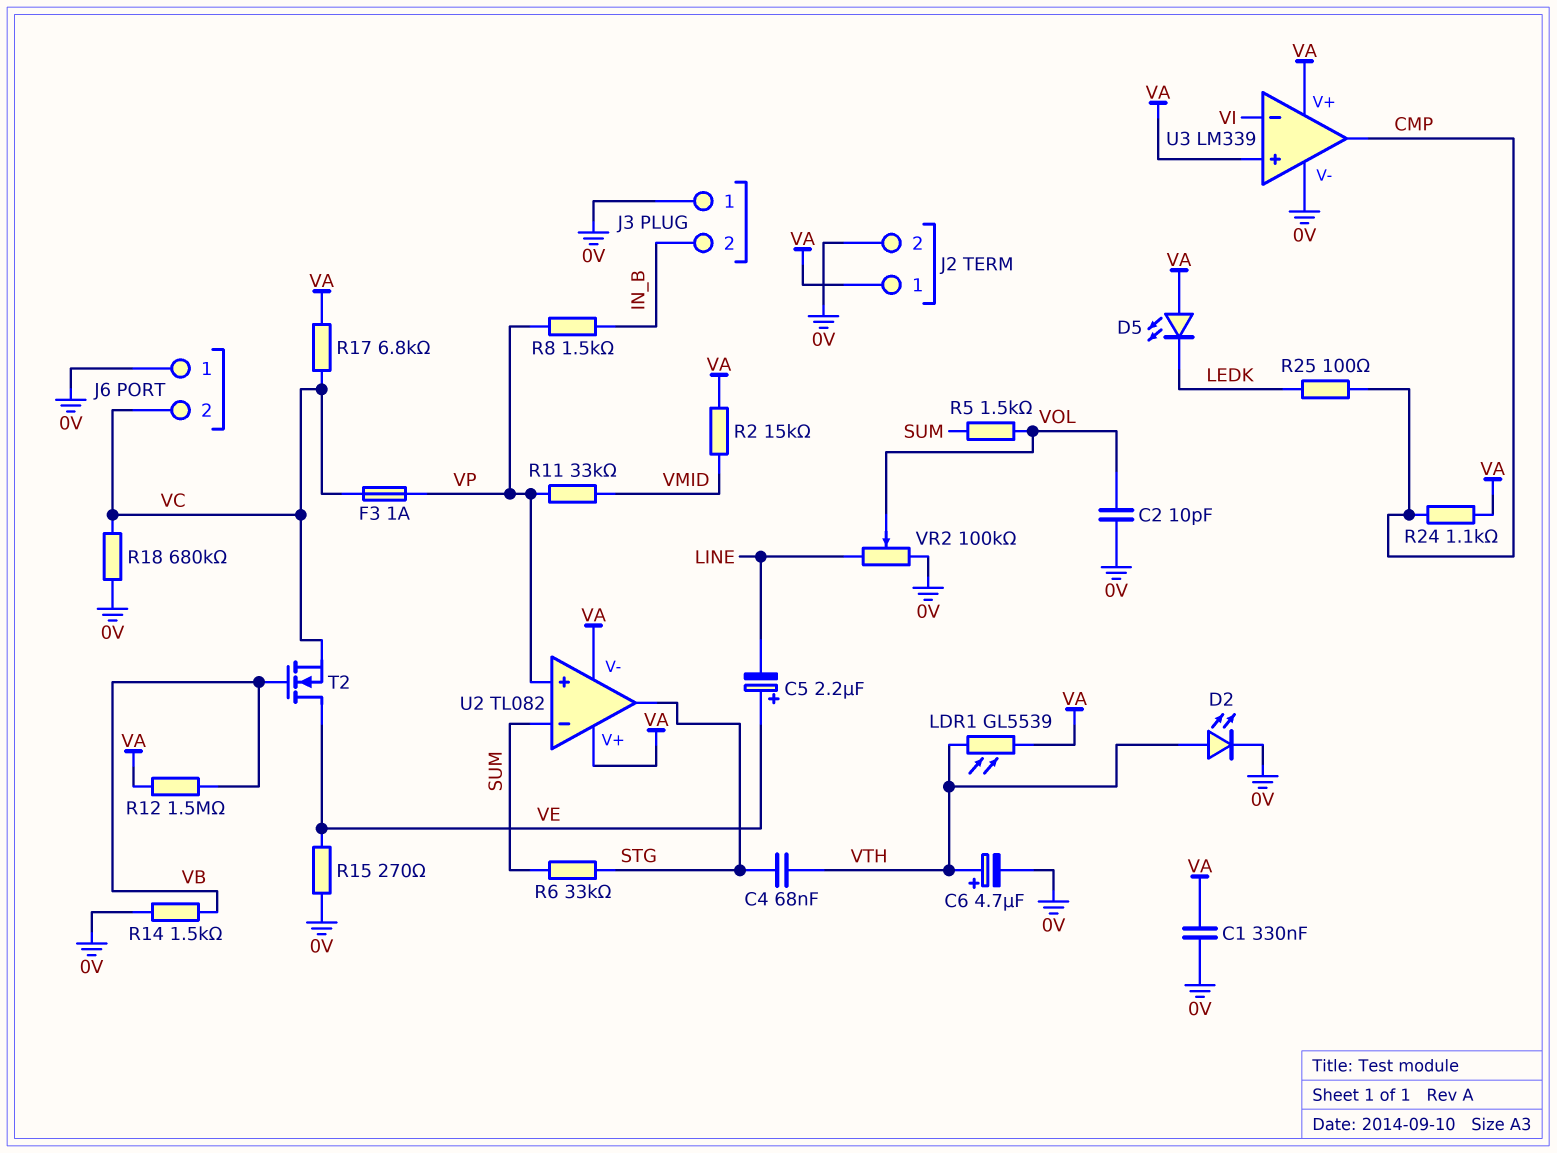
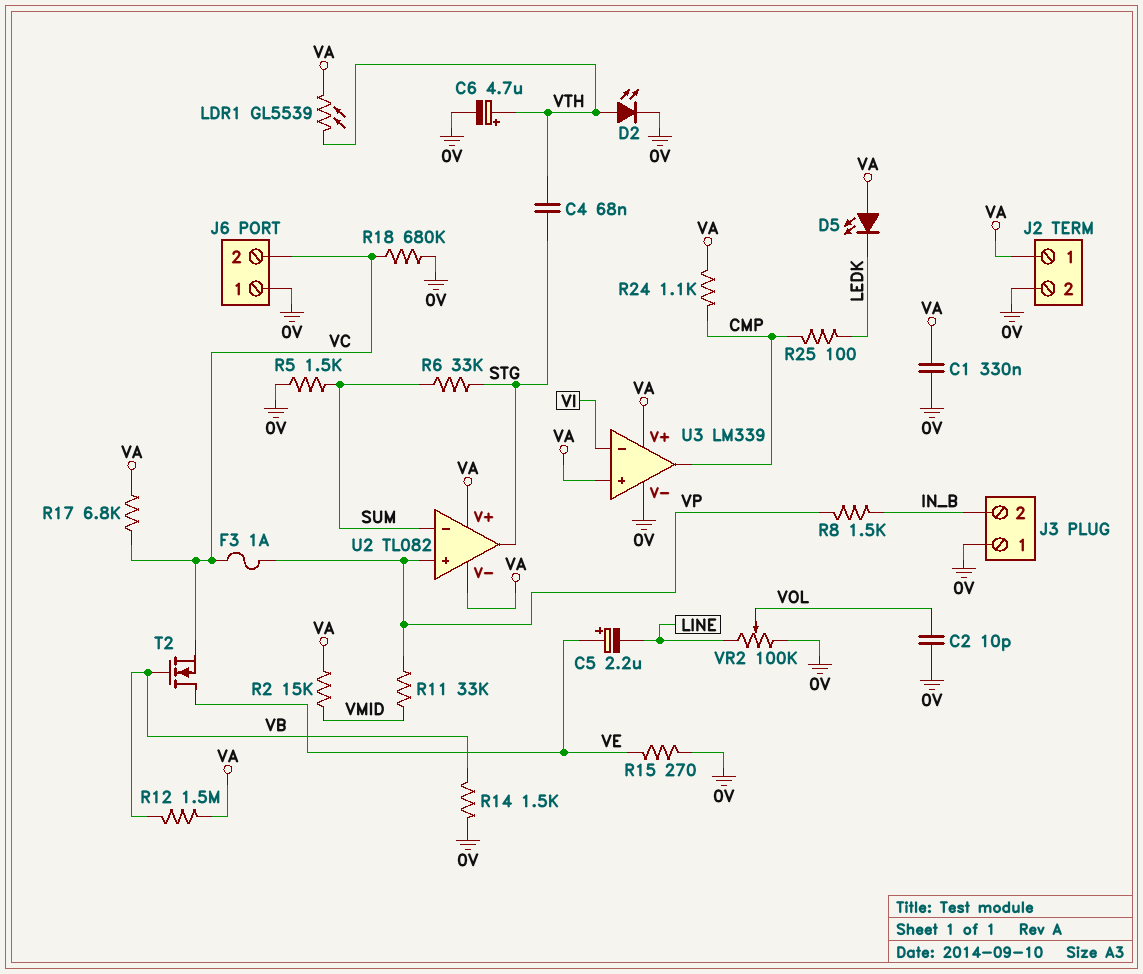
R5: 1.5k (SUM, VOL) -> 1.5k (0V, SUM)

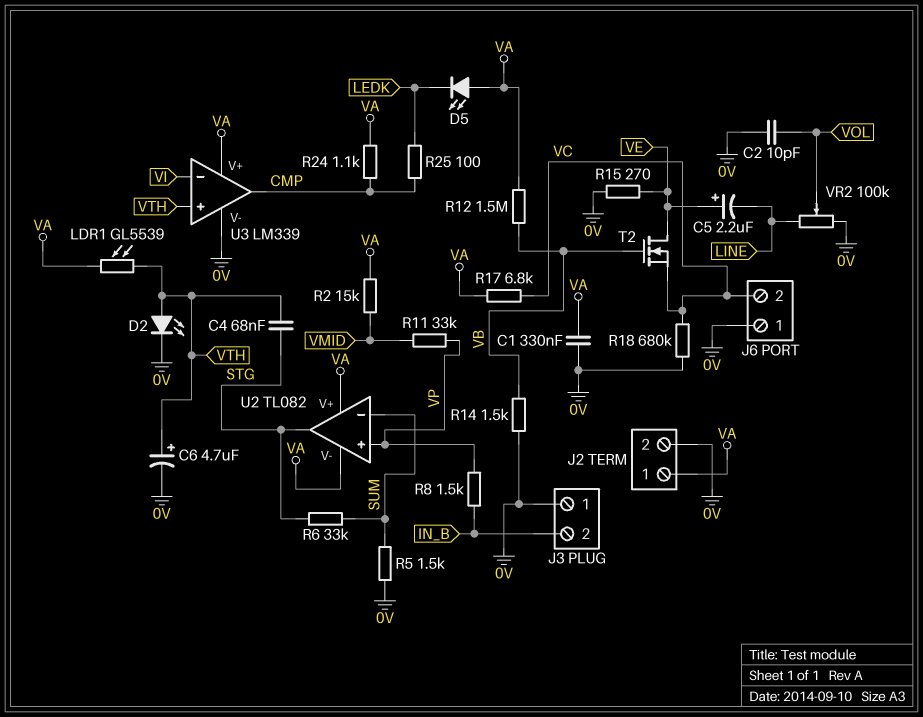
F3: 1A (VC, VP) -> none
U3 pin in+: VA -> VTH

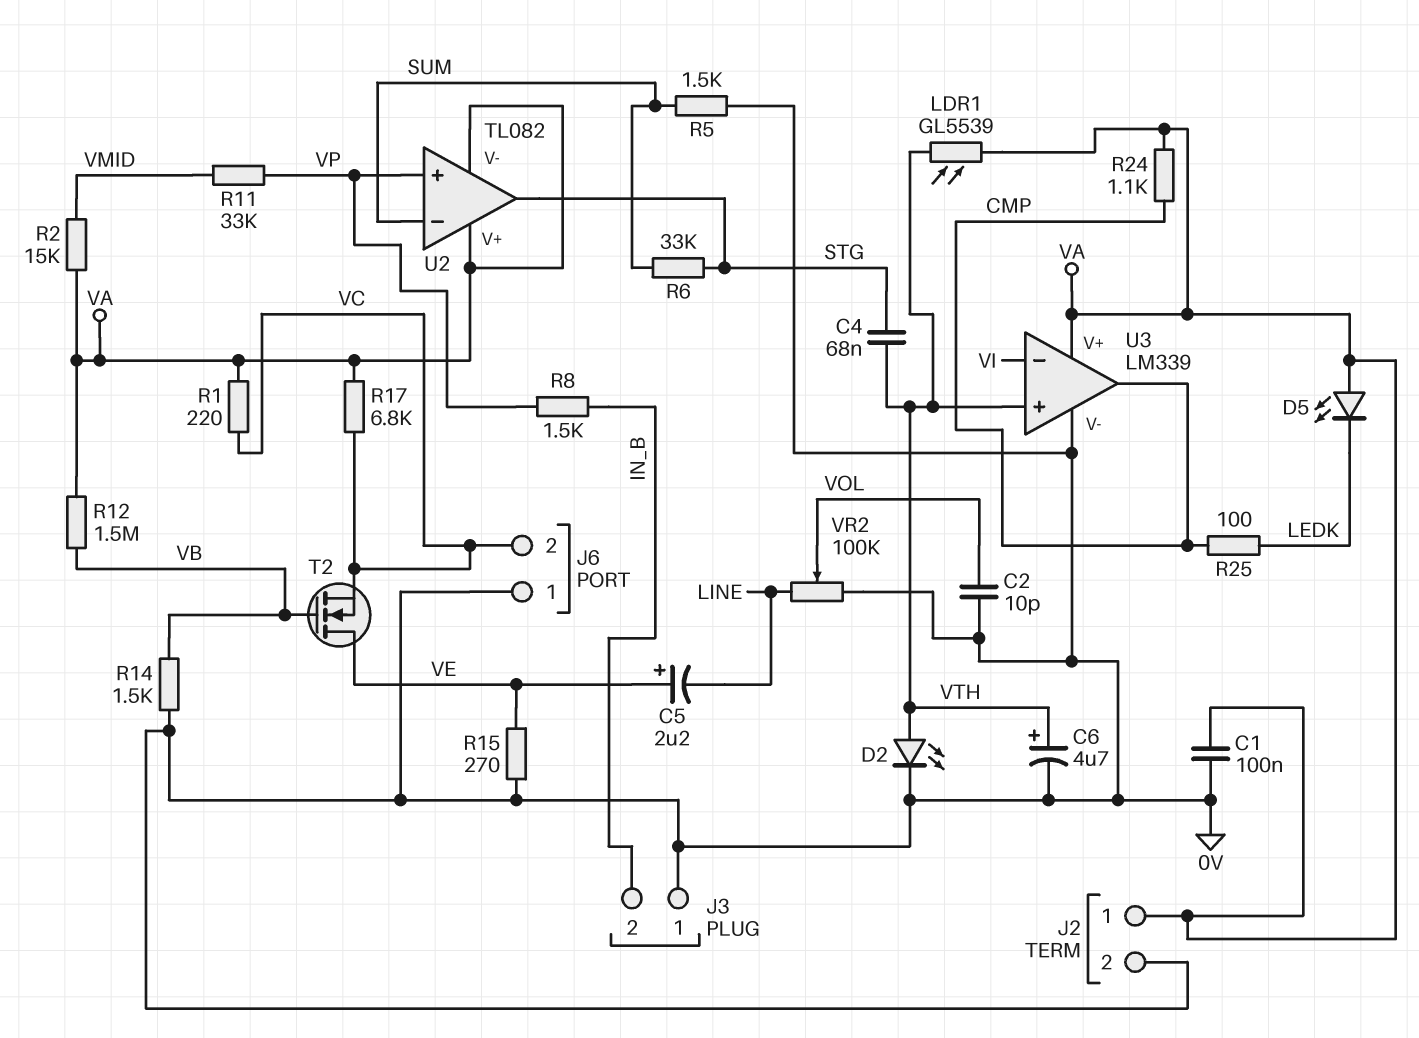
C1: 330nF (0V, VA) -> 100nF (0V, VA)
R1: none -> 220 (VA, VC)
R18: 680k (0V, VC) -> none

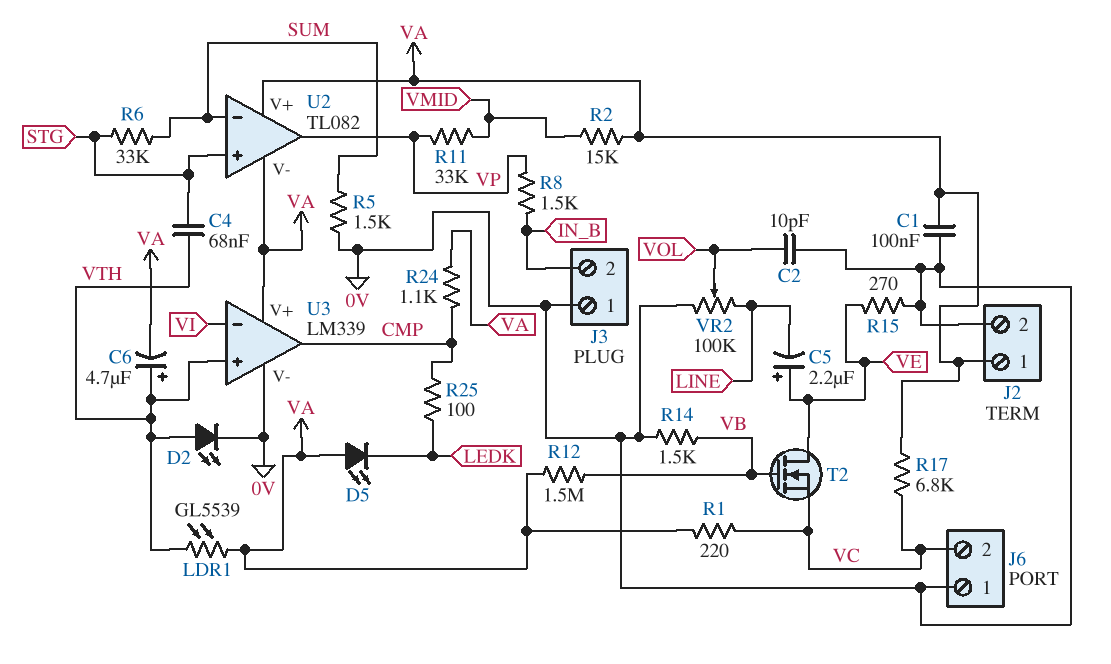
C6: 4.7uF (plus VTH, minus 0V) -> 4.7uF (plus VTH, minus VA)
U2 pin in+: VP -> STG
U2 pin out: STG -> VP

